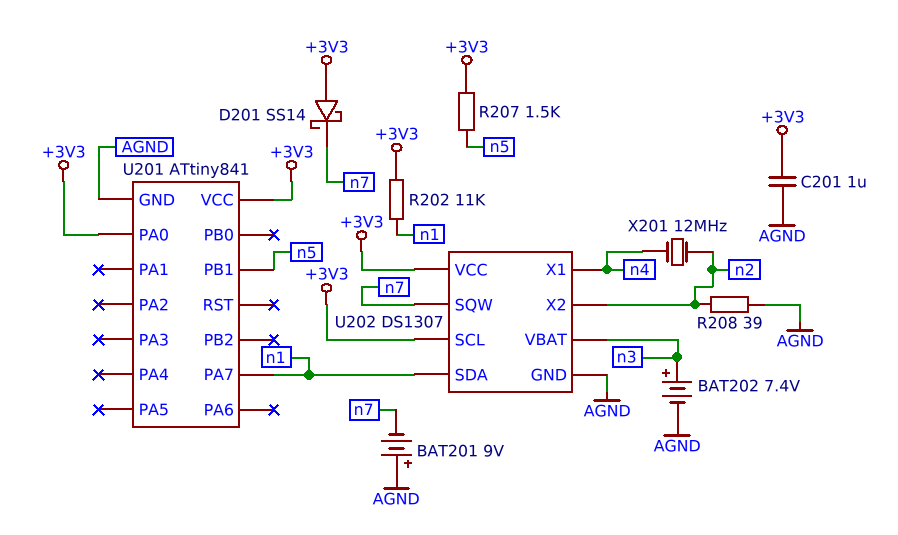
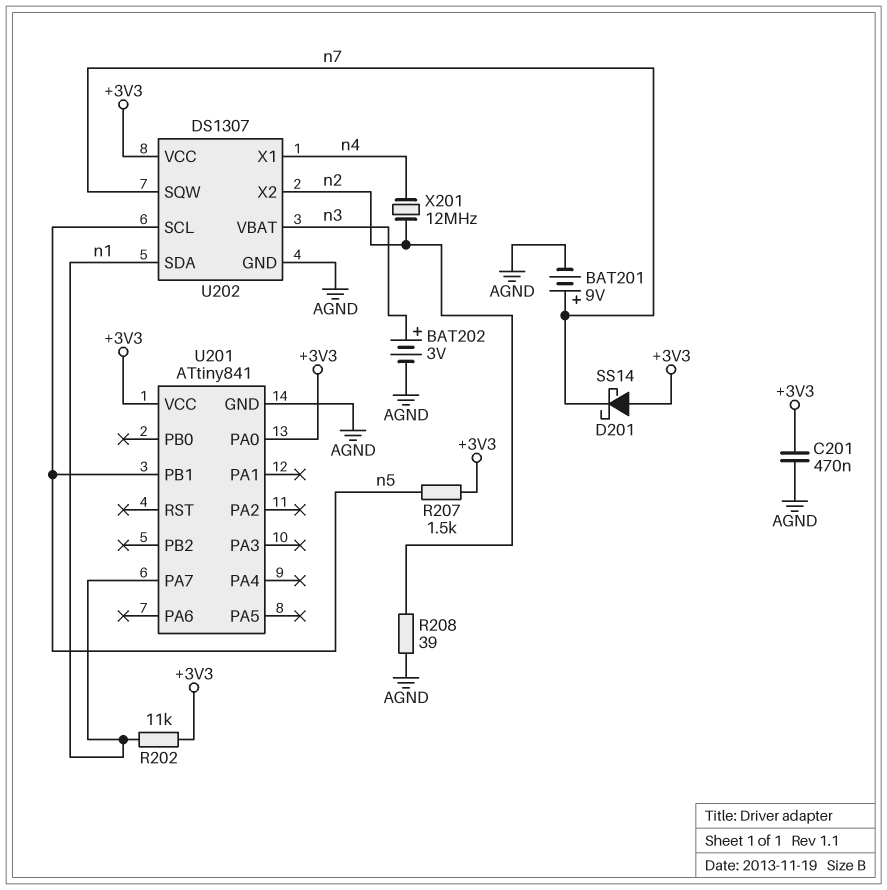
BAT201: 9V (plus AGND, minus n7) -> 9V (plus n7, minus AGND)
BAT202: 7.4V (plus n3, minus AGND) -> 3V (plus n3, minus AGND)
C201: 1uF (+3V3, AGND) -> 470nF (+3V3, AGND)
U202 pin SCL: +3V3 -> n5

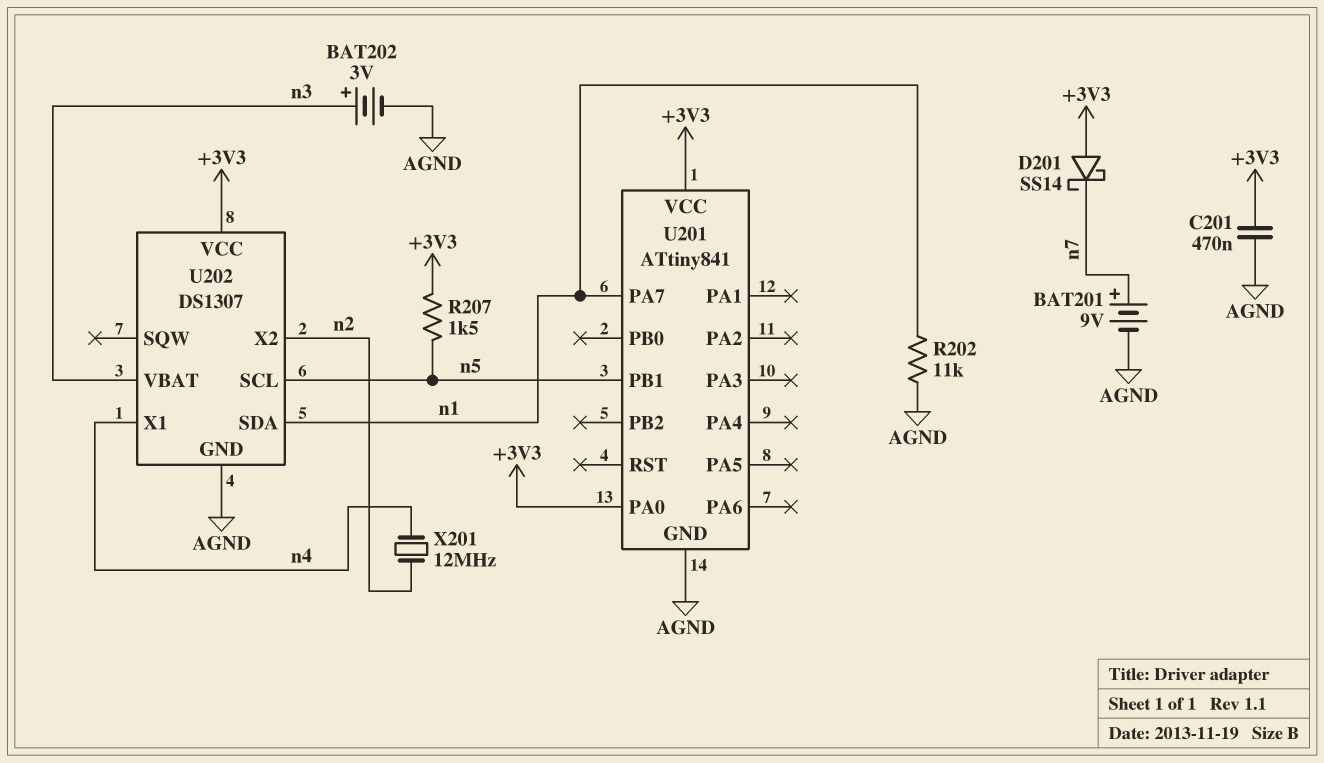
R202: 11k (+3V3, n1) -> 11k (AGND, n1)
R208: 39 (AGND, n2) -> none
U202 pin SQW: n7 -> none

